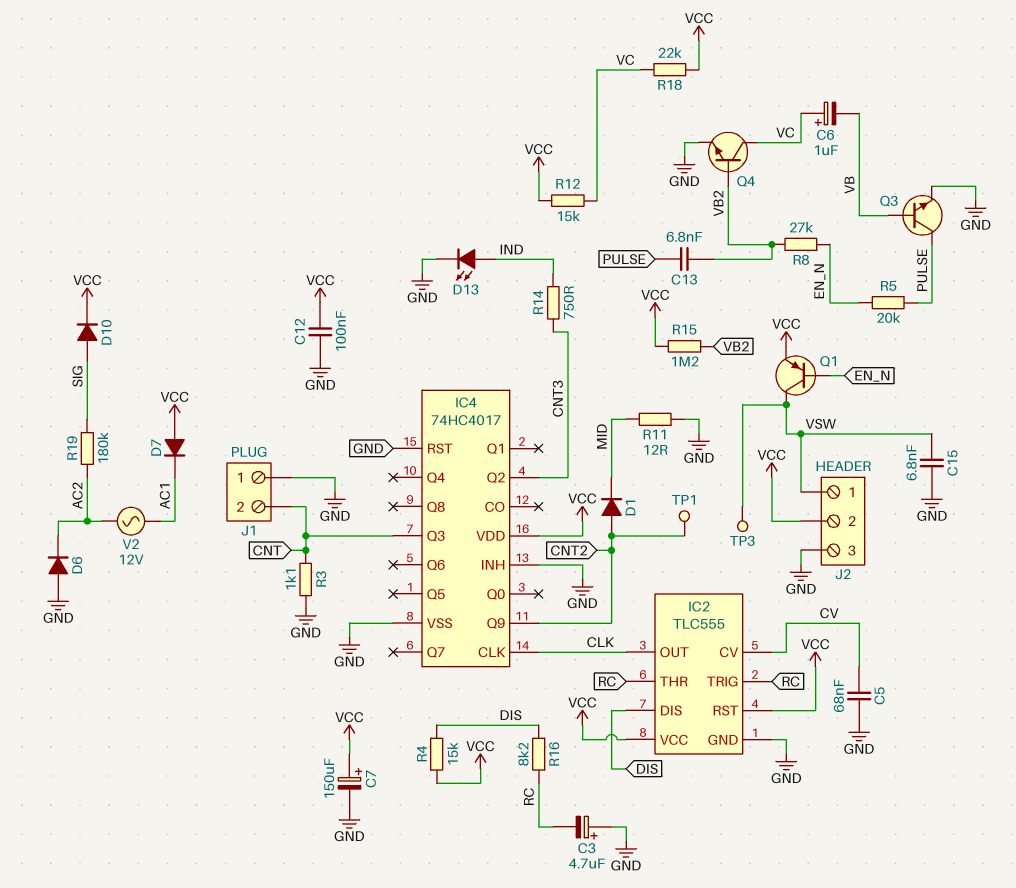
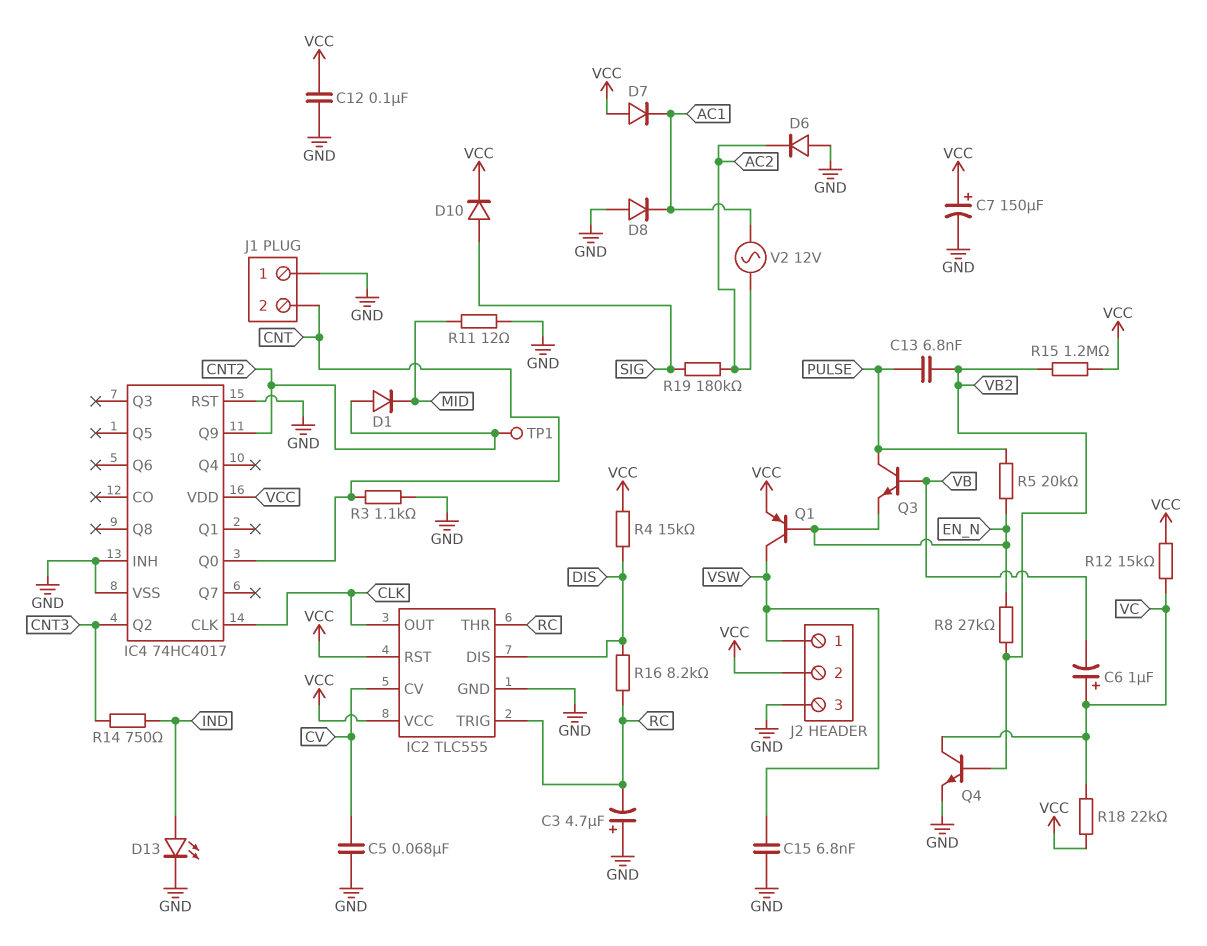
D8: none -> diode (A GND, K AC1)
IC4 pin Q0: none -> CNT
IC4 pin Q3: CNT -> none
Q3: NPN (B VB, C PULSE, E GND) -> NPN (B VB, C PULSE, E EN_N)
TP3: test point (VSW) -> none

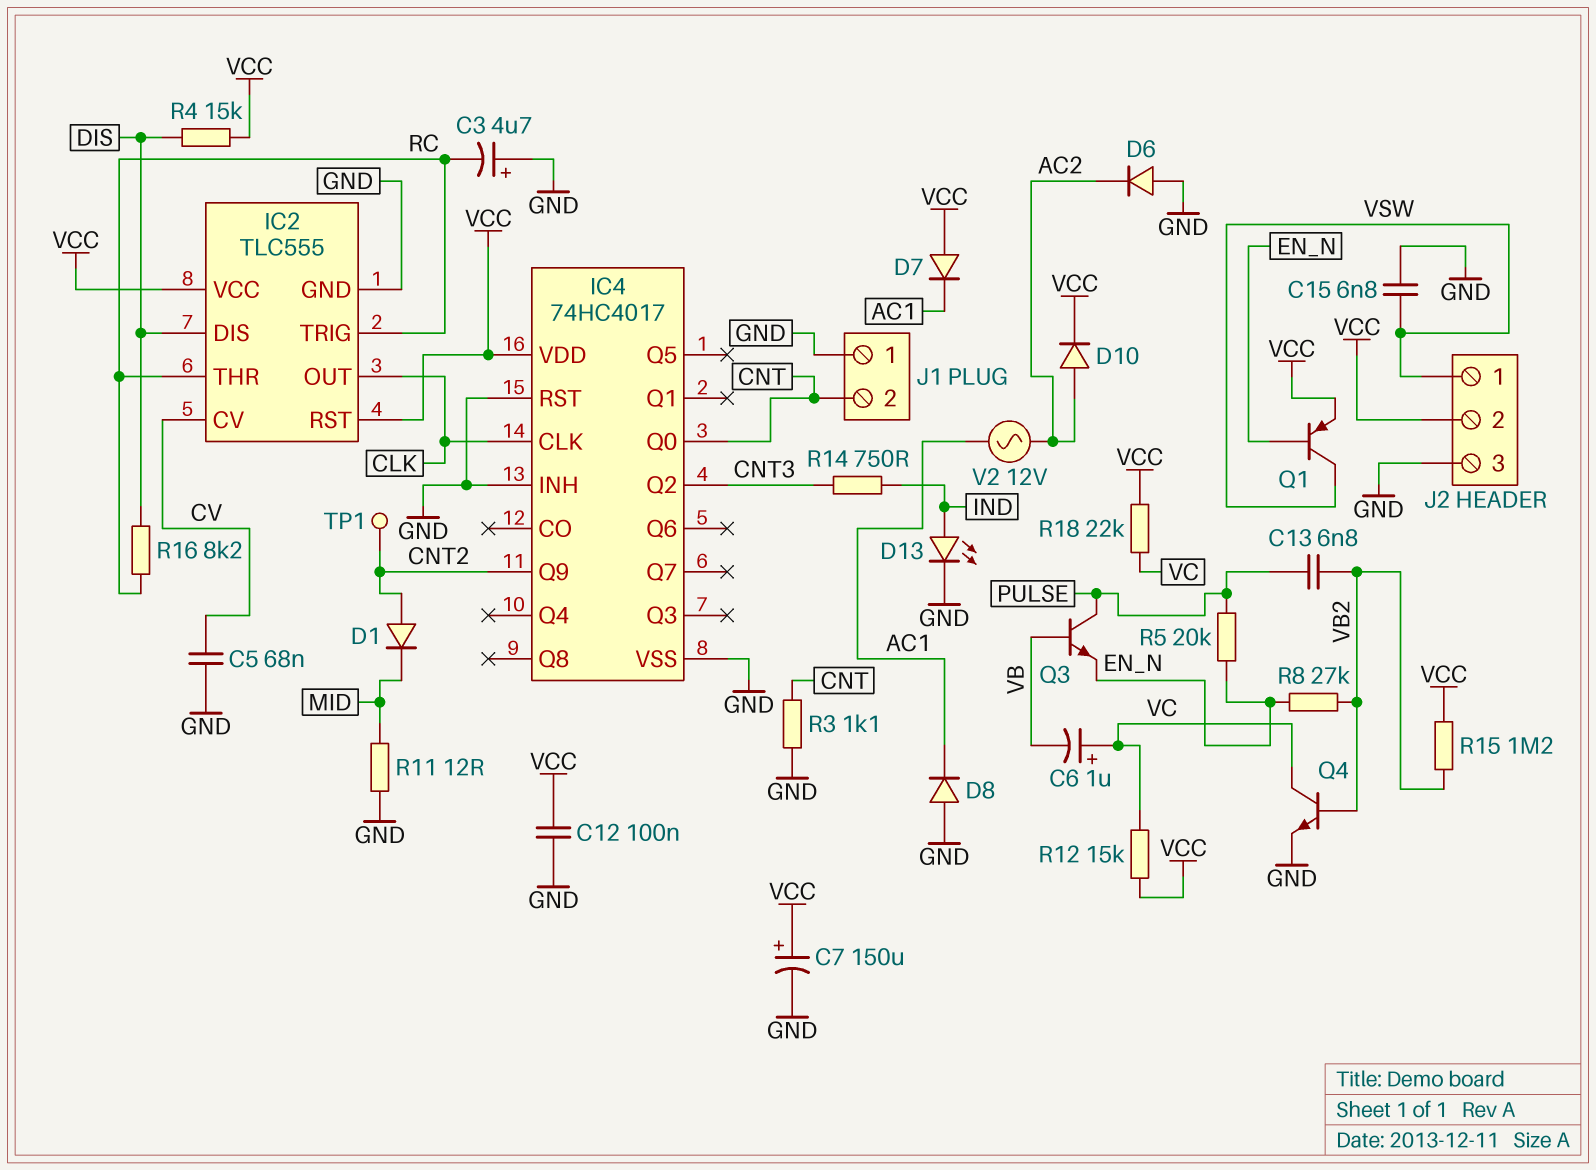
D10: diode (A SIG, K VCC) -> diode (A AC2, K VCC)
R19: 180k (AC2, SIG) -> none

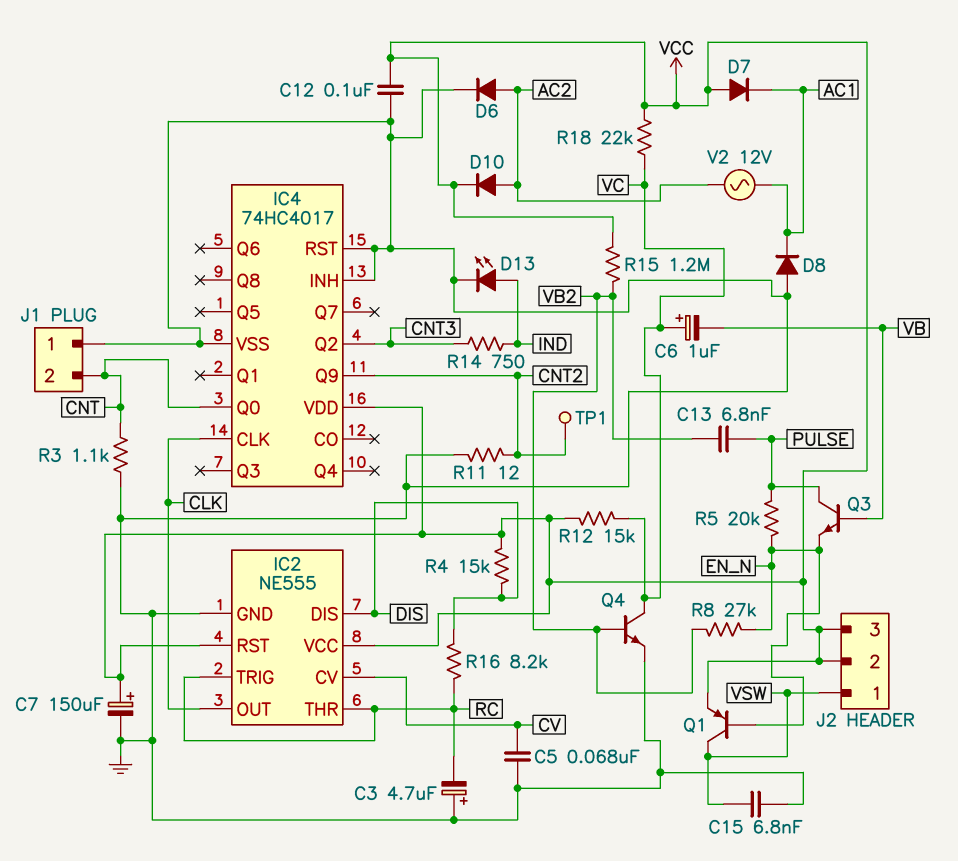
D1: diode (A CNT2, K MID) -> none
D6: diode (A GND, K AC2) -> diode (A AC2, K GND)
IC2: TLC555 -> NE555
J2 pin 3: GND -> VCC
R11: 12 (GND, MID) -> 12 (CNT2, GND)

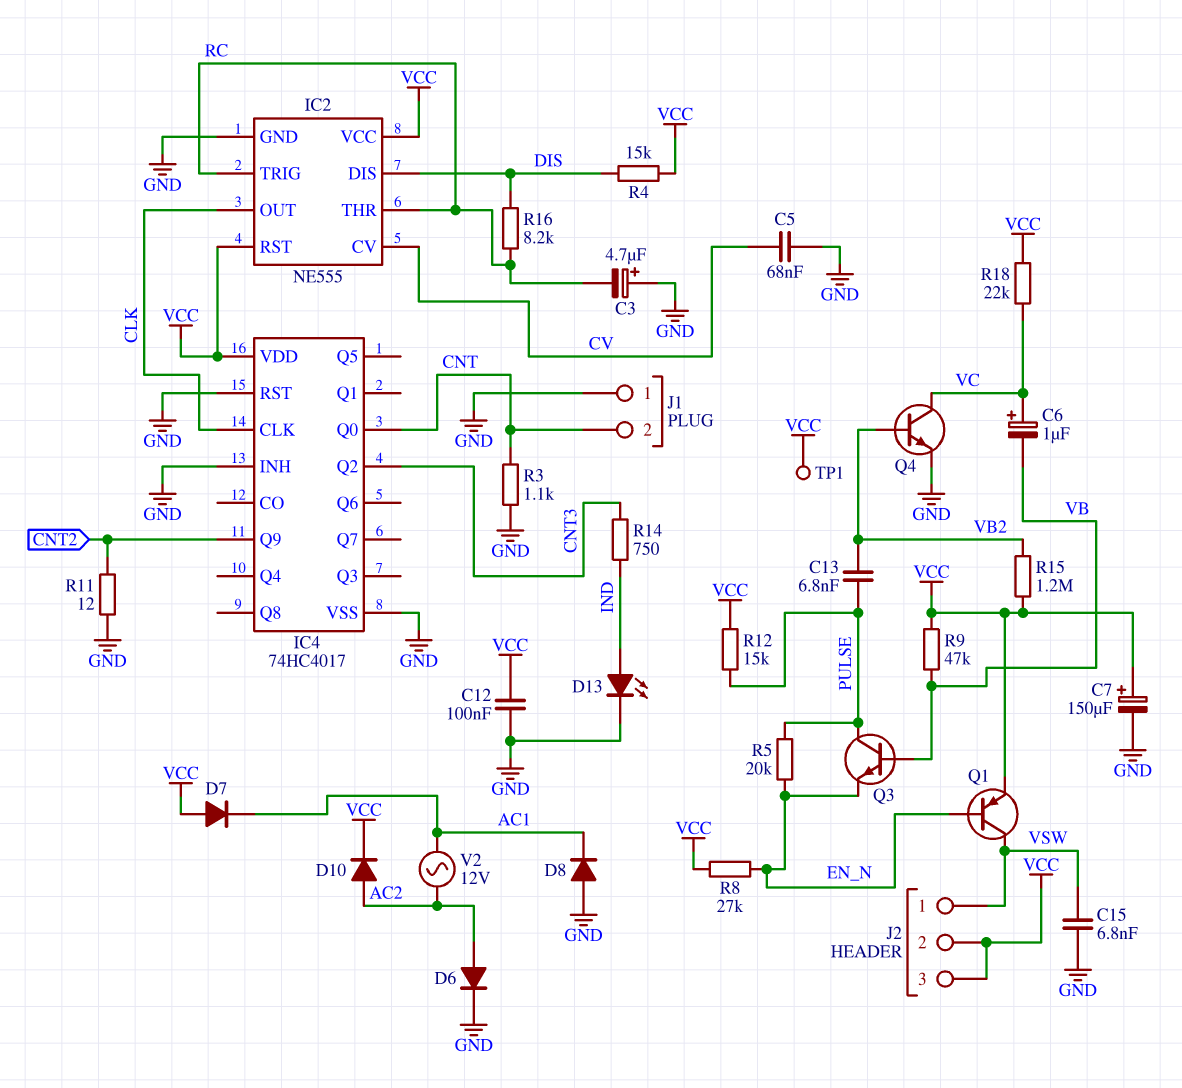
R8: 27k (EN_N, VB2) -> 27k (EN_N, VCC)
R9: none -> 47k (VB, VCC)
R12: 15k (VC, VCC) -> 15k (PULSE, VCC)
TP1: test point (CNT2) -> test point (VCC)

